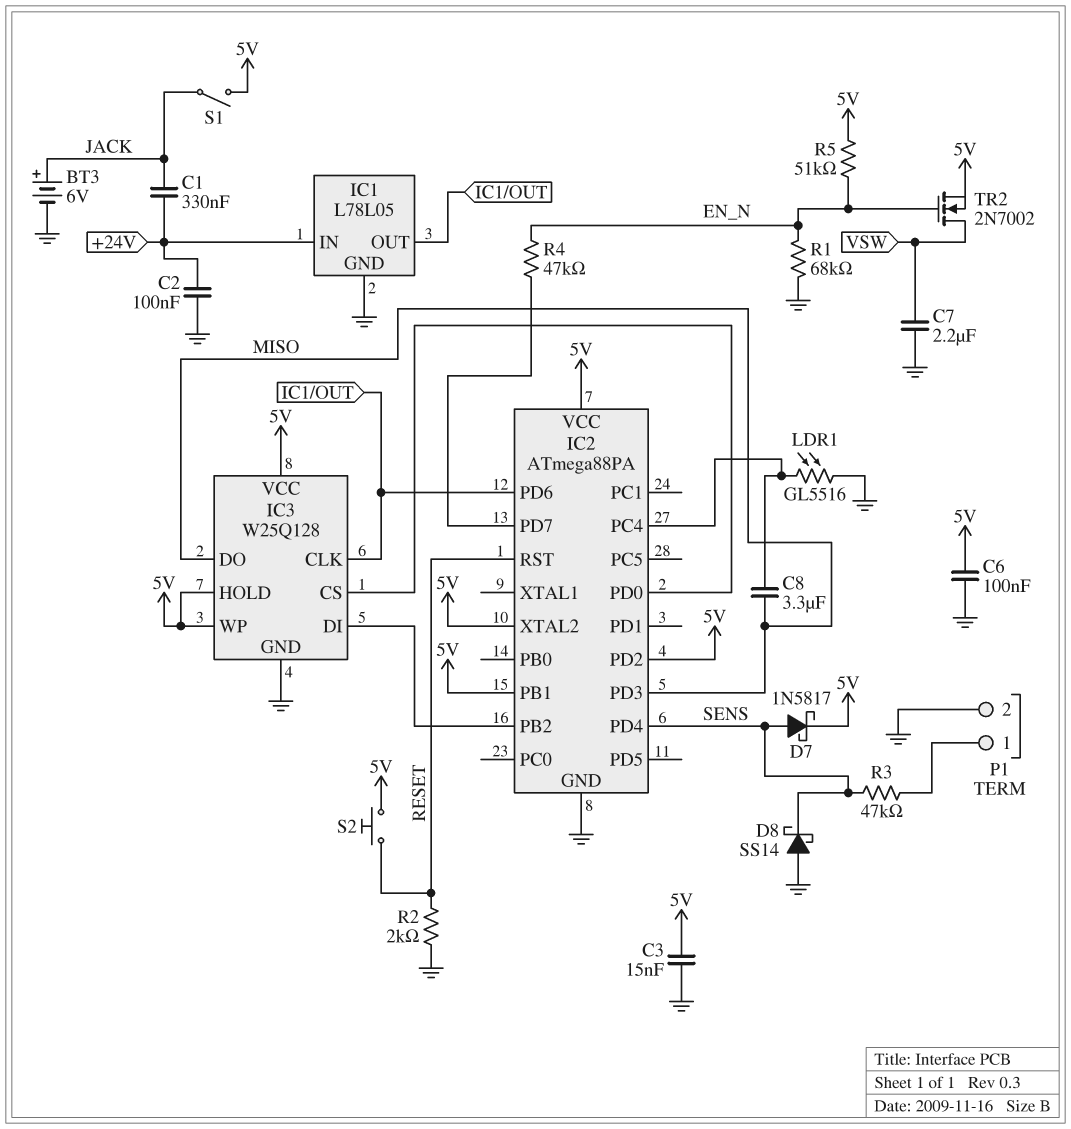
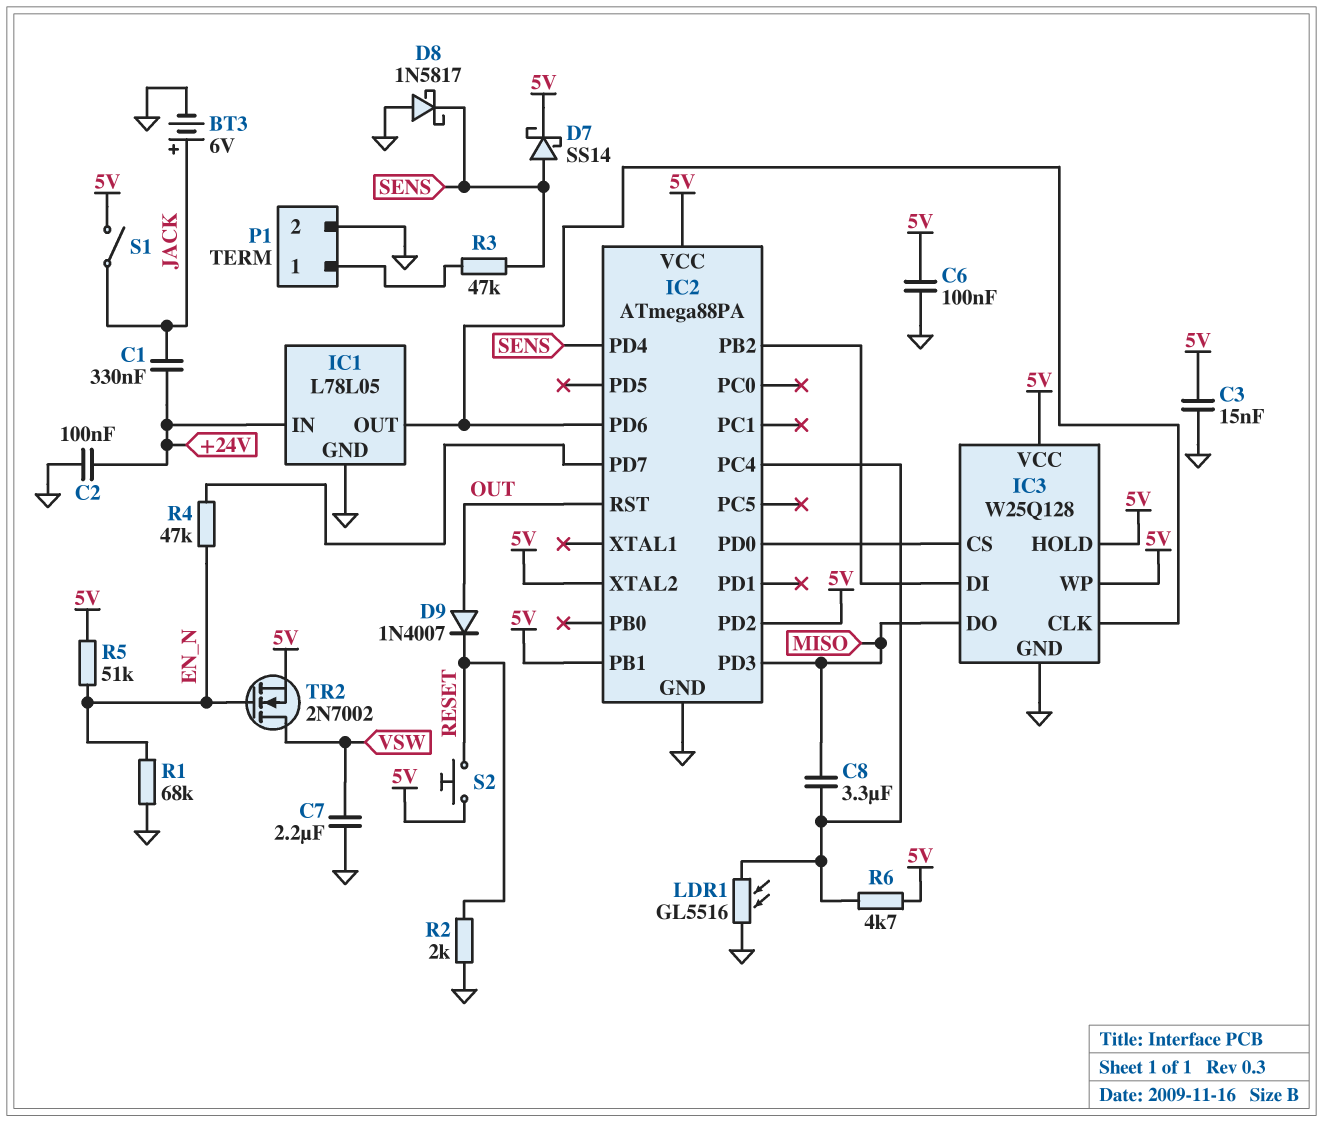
D7: schottky 1N5817 (A SENS, K 5V) -> schottky SS14 (A SENS, K 5V)
D8: schottky SS14 (A GND, K SENS) -> schottky 1N5817 (A GND, K SENS)
D9: none -> diode 1N4007 (A OUT, K RESET)
IC2 pin RST: RESET -> OUT
R6: none -> 4.7k (5V, IC2/PC4)

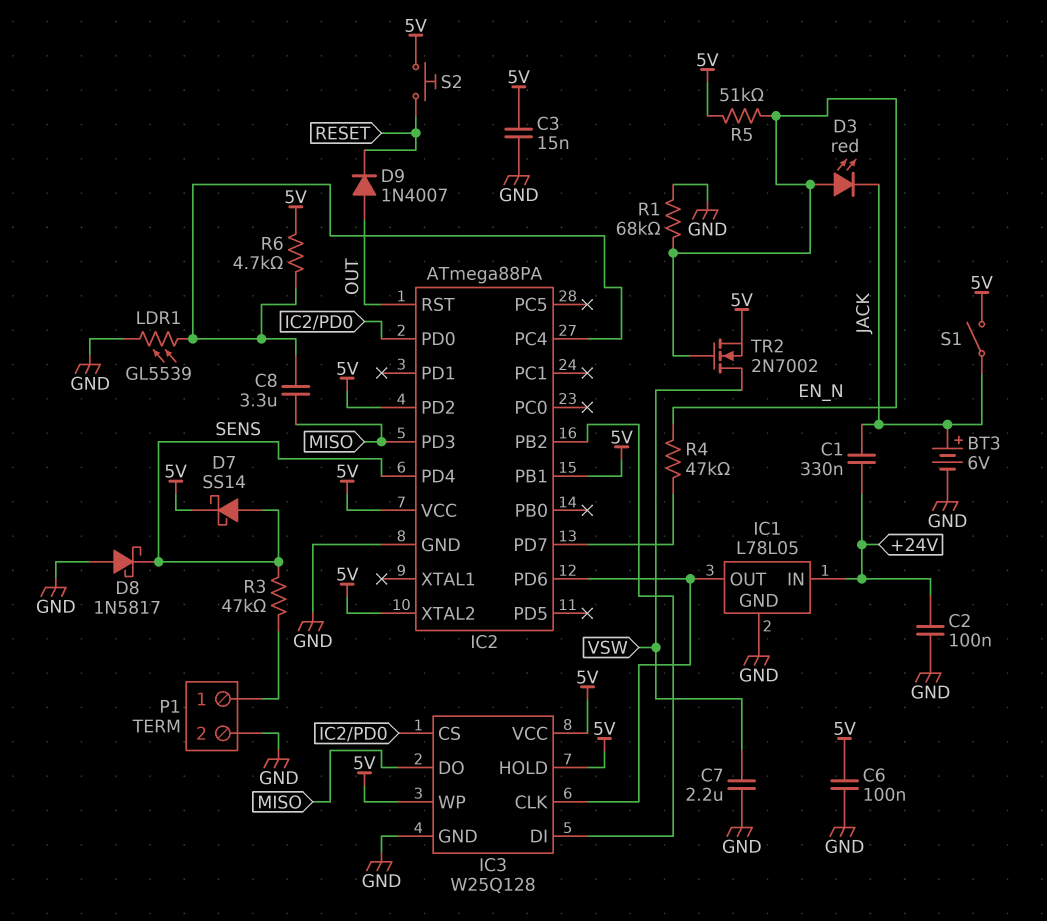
D3: none -> LED red (A EN_N, K JACK)
LDR1: GL5516 (GND, IC2/PC4) -> GL5539 (GND, IC2/PC4)
R2: 2k (GND, RESET) -> none

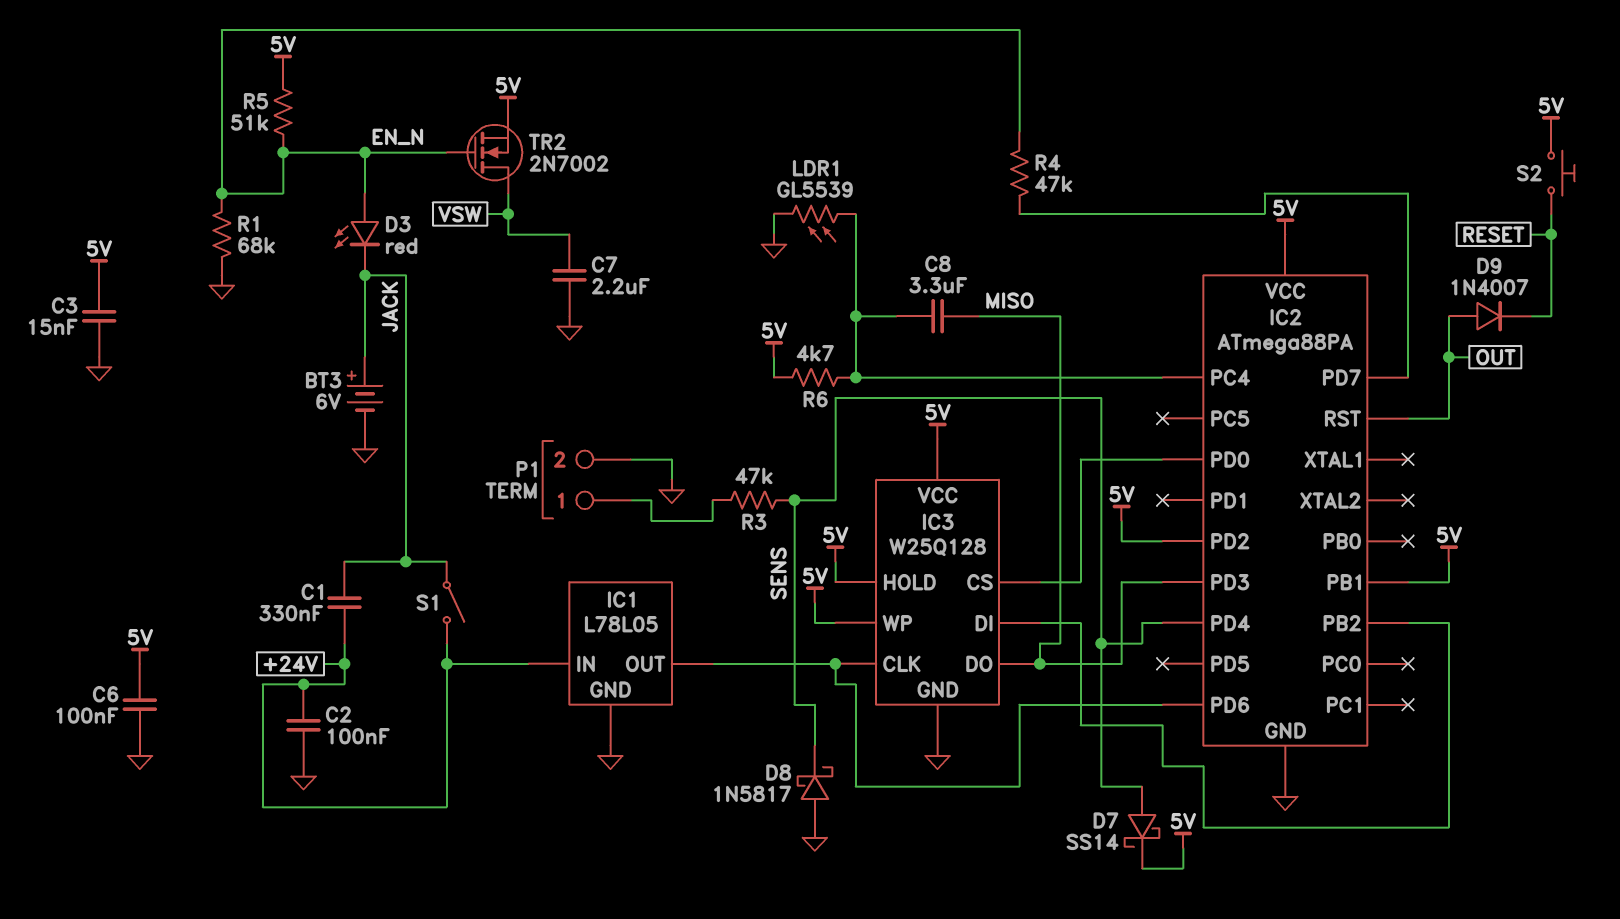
IC2 pin XTAL2: 5V -> none
S1: switch (5V, JACK) -> switch (+24V, JACK)

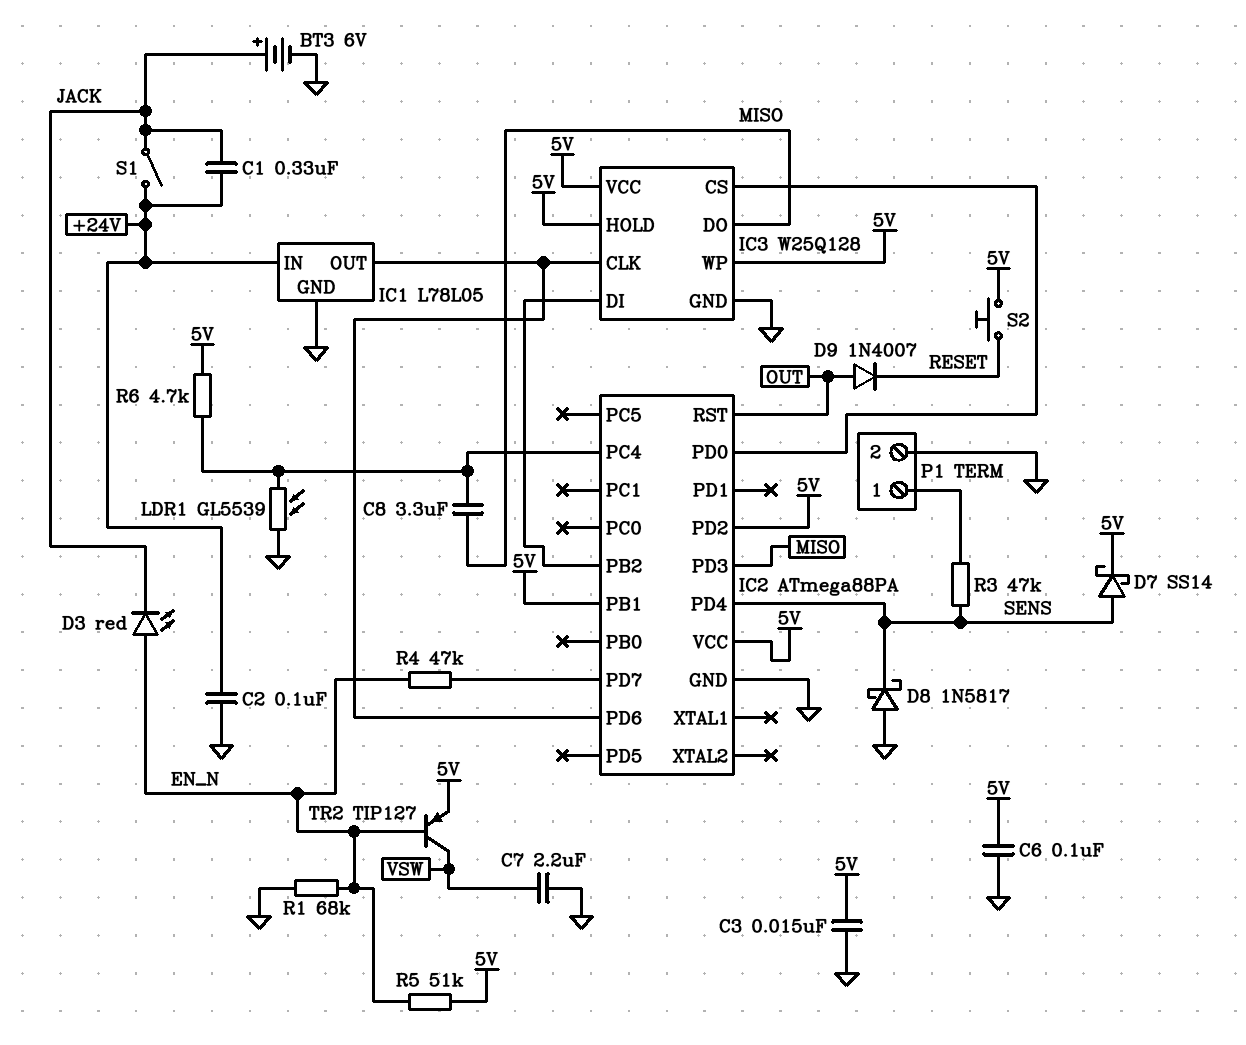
TR2: NMOS 2N7002 (G EN_N, D VSW, S 5V) -> PNP TIP127 (B EN_N, C VSW, E 5V)

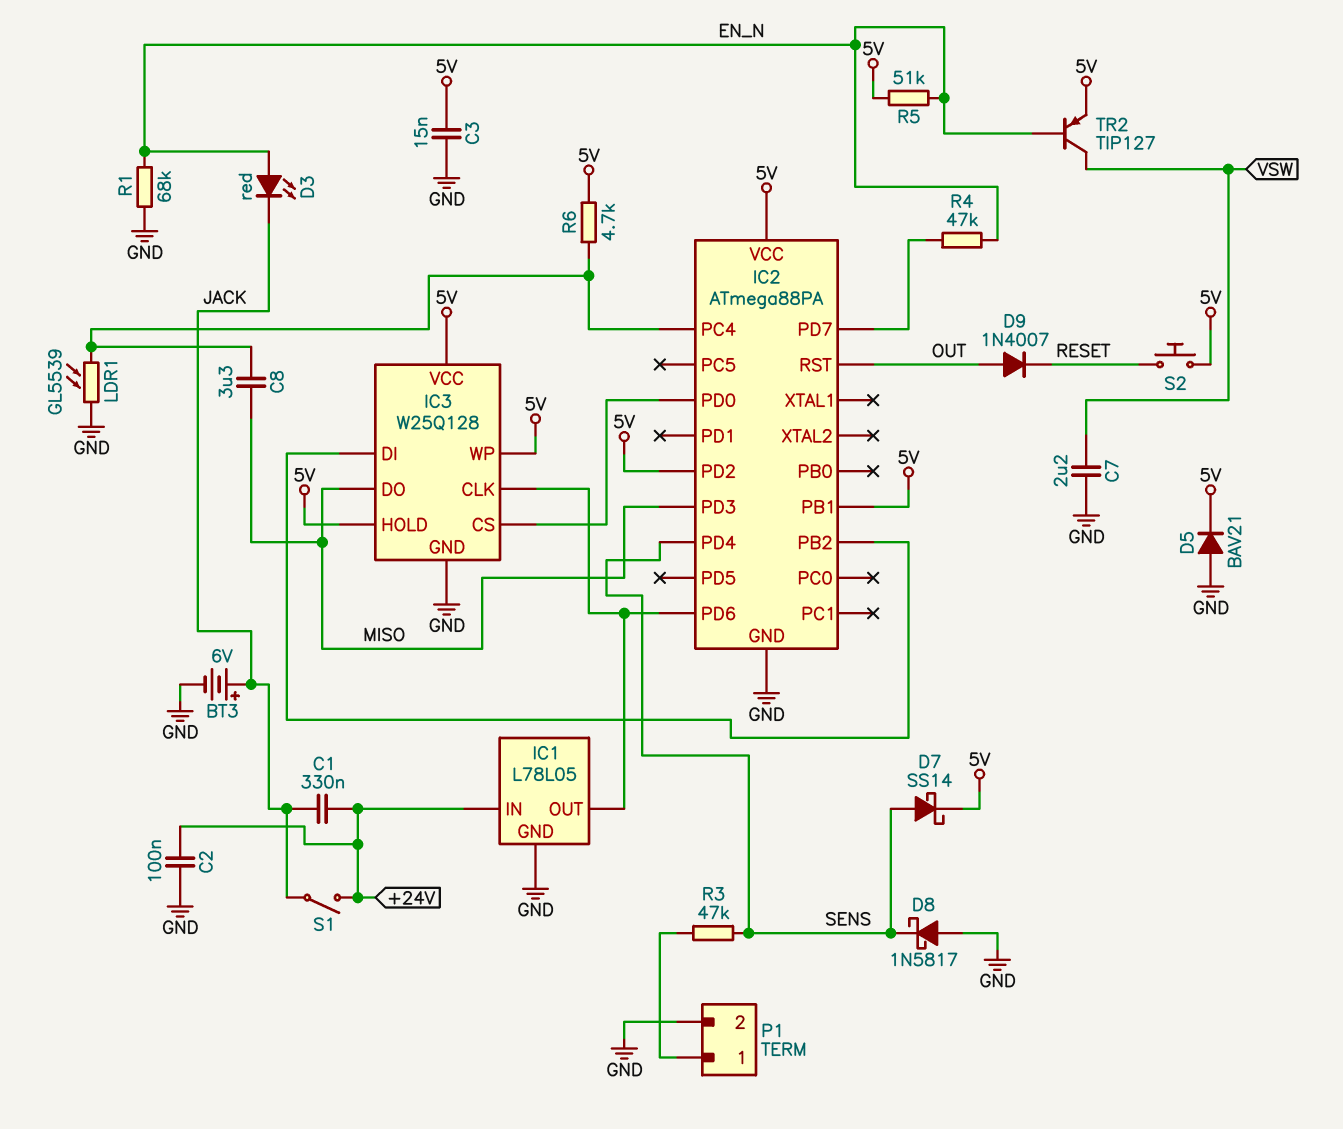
C6: 100nF (5V, GND) -> none
D5: none -> diode BAV21 (A GND, K 5V)

